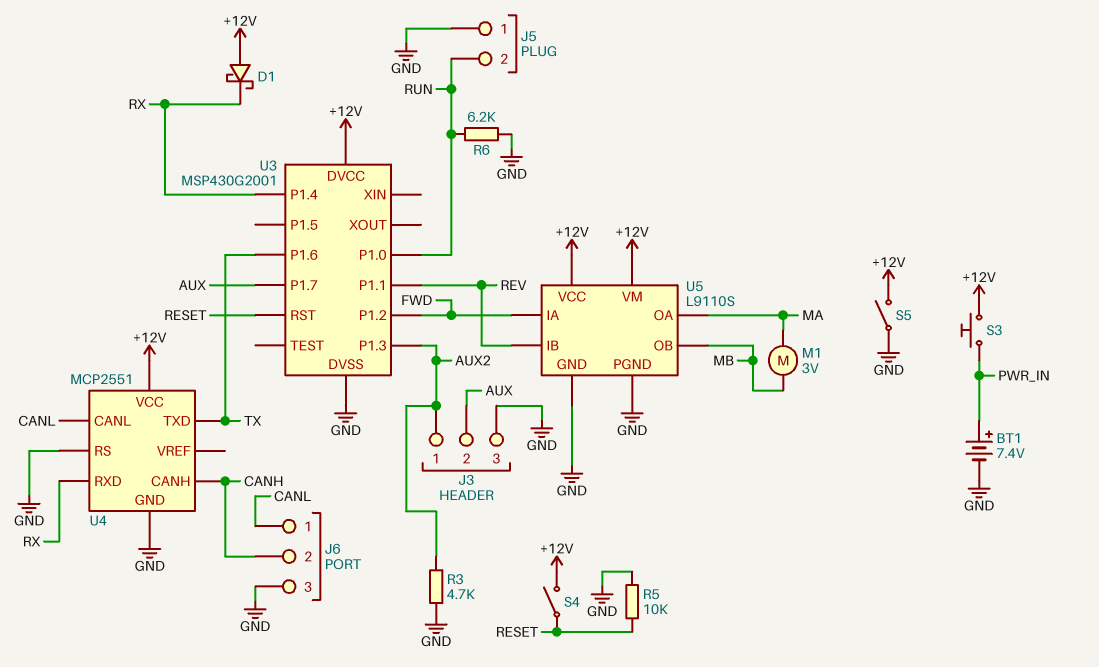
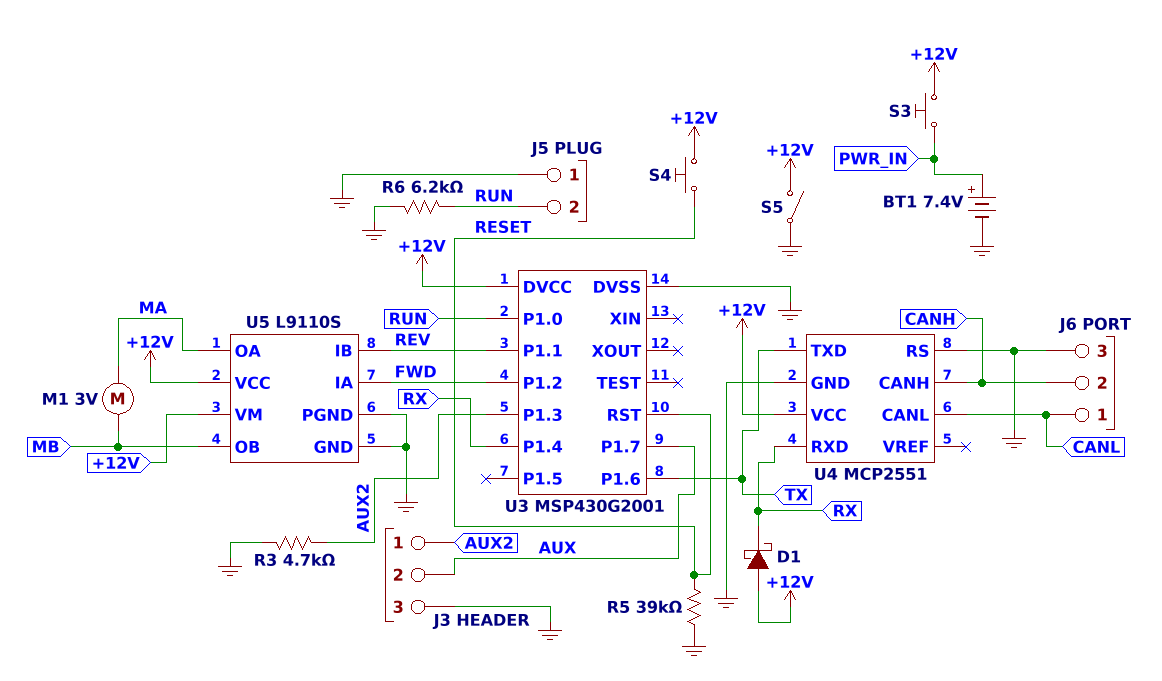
R5: 10k (GND, RESET) -> 39k (GND, RESET)
S4: switch (+12V, RESET) -> button (+12V, RESET)

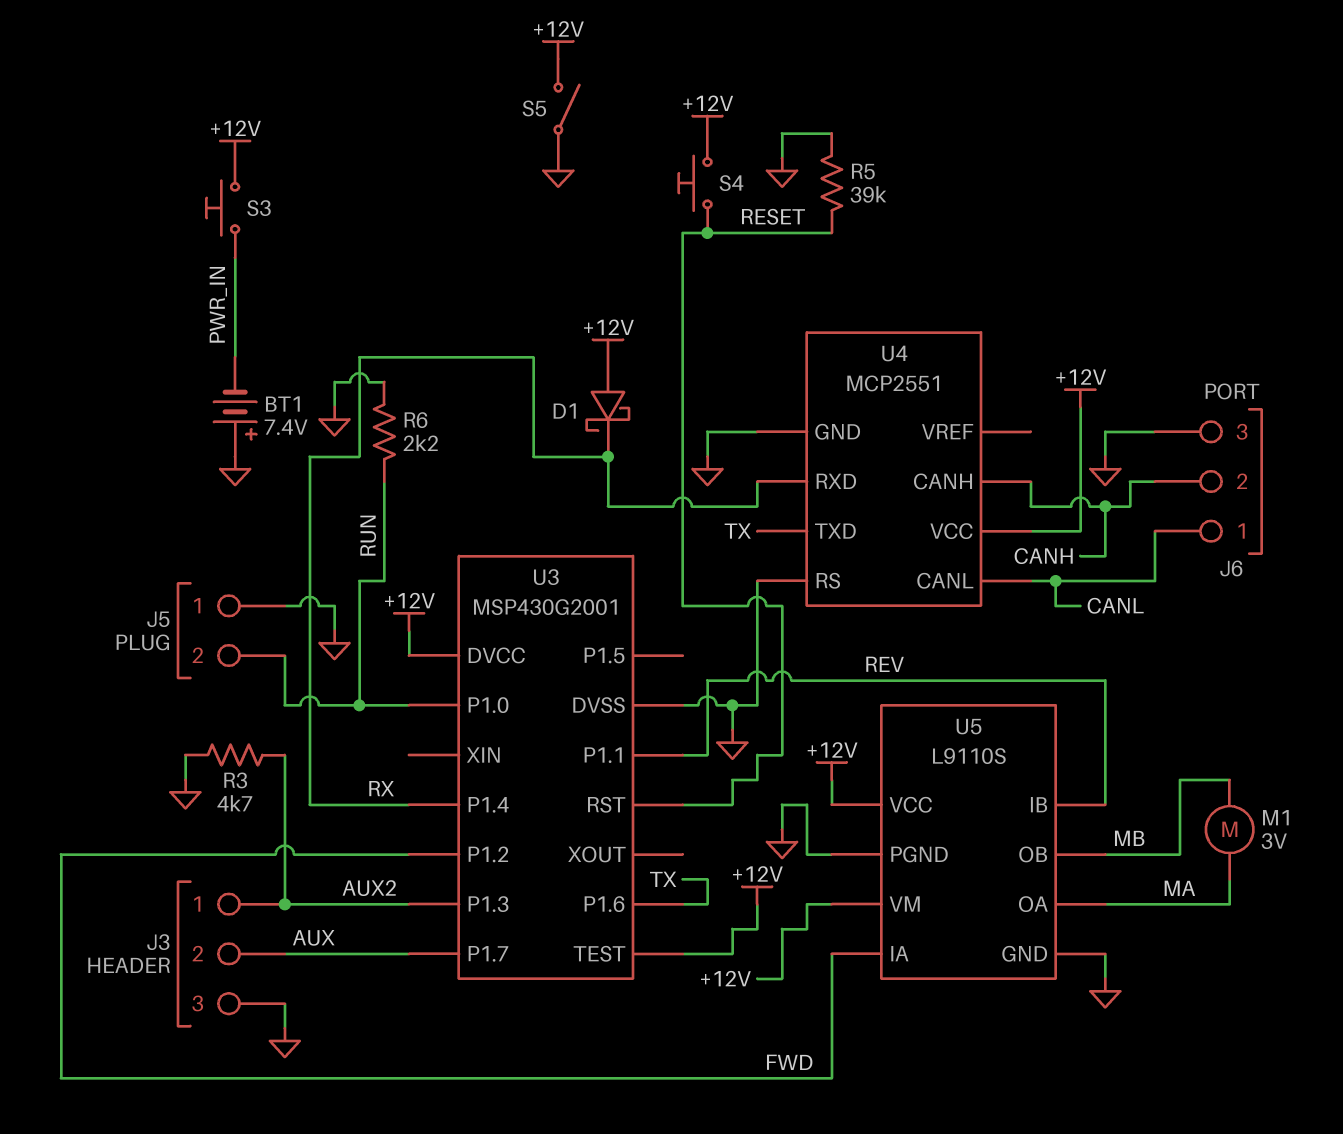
BT1: 7.4V (plus PWR_IN, minus GND) -> 7.4V (plus GND, minus PWR_IN)
R6: 6.2k (GND, RUN) -> 2.2k (GND, RUN)
U3 pin TEST: none -> +12V

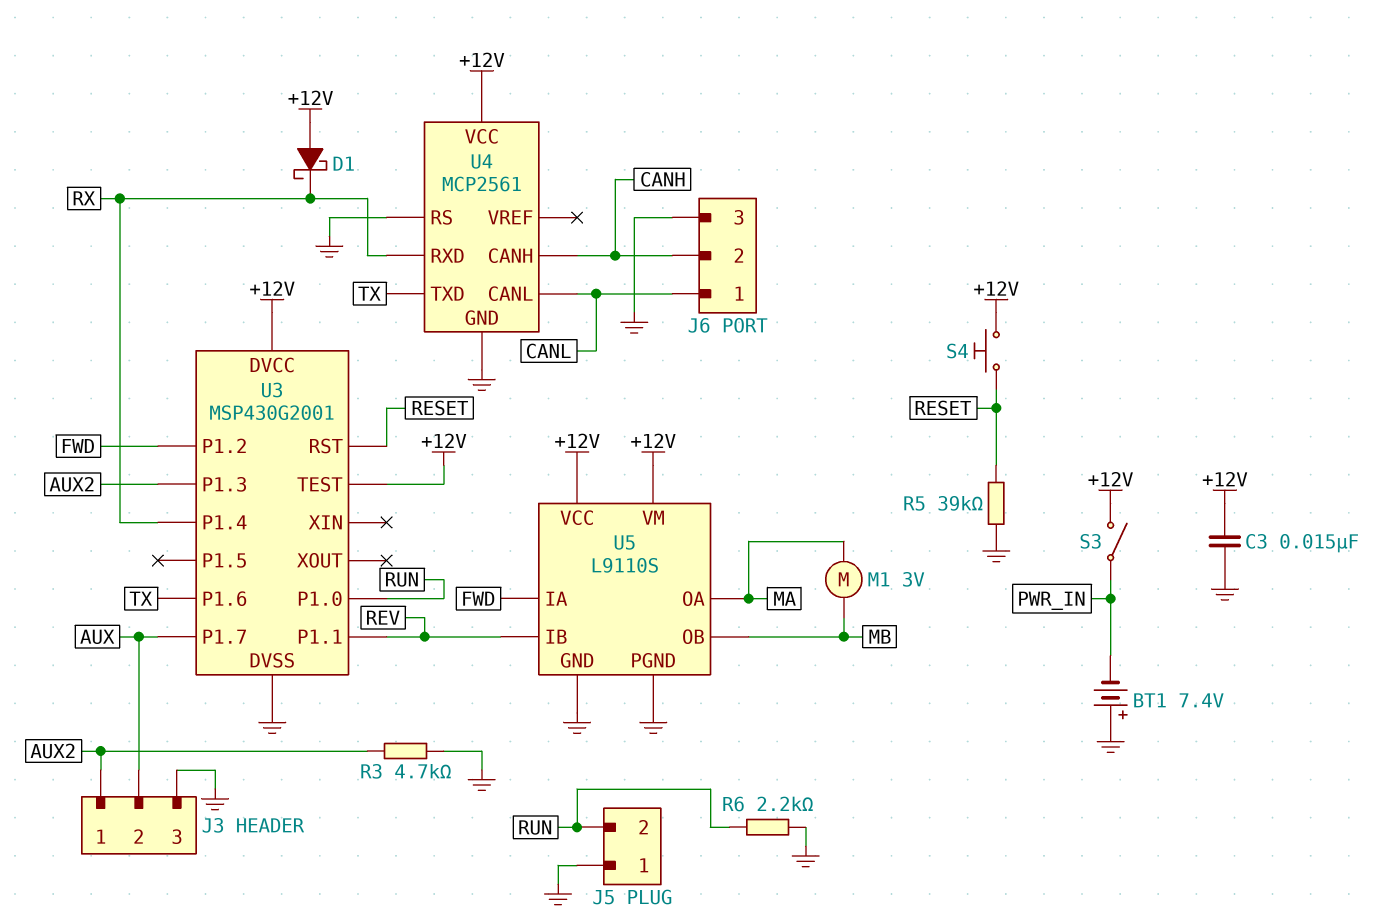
C3: none -> 15nF (+12V, GND)
S3: button (+12V, PWR_IN) -> switch (+12V, PWR_IN)
S5: switch (+12V, GND) -> none
U4: MCP2551 -> MCP2561

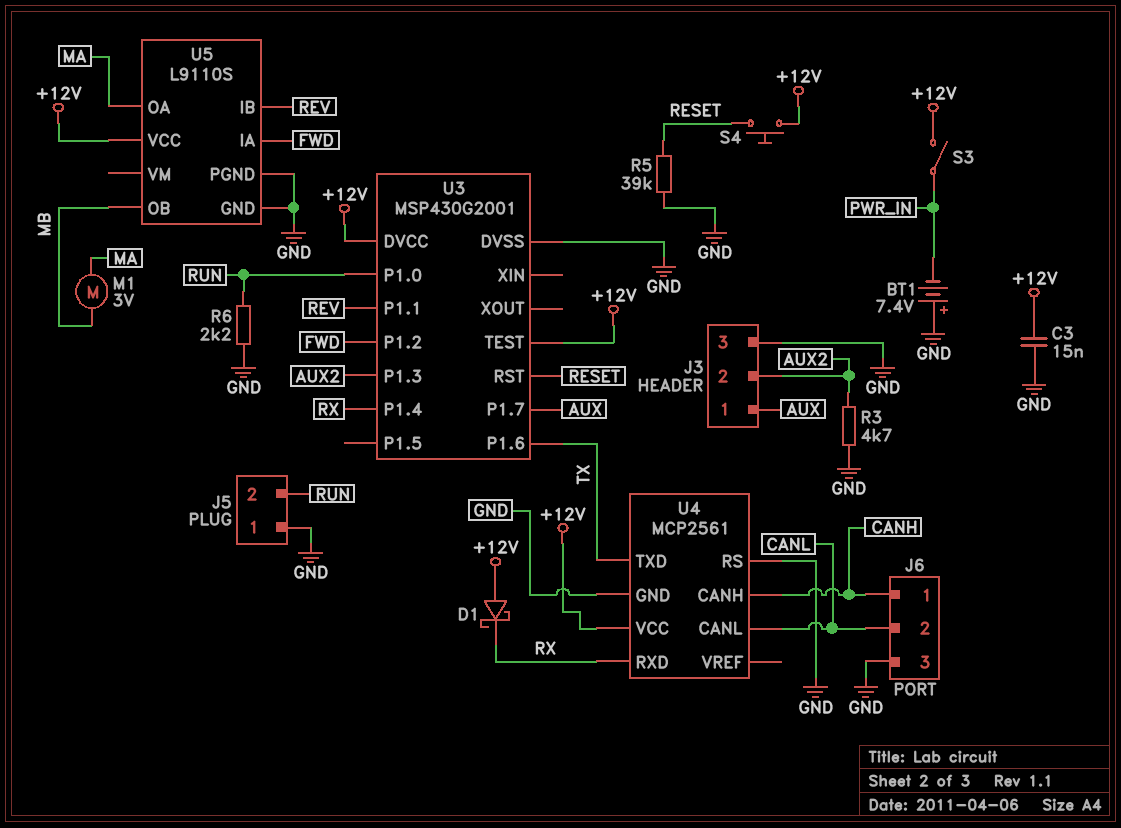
J3 pin 1: AUX2 -> AUX
J3 pin 2: AUX -> AUX2
J6 pin 1: CANL -> CANH
J6 pin 2: CANH -> CANL
U5 pin VM: +12V -> none

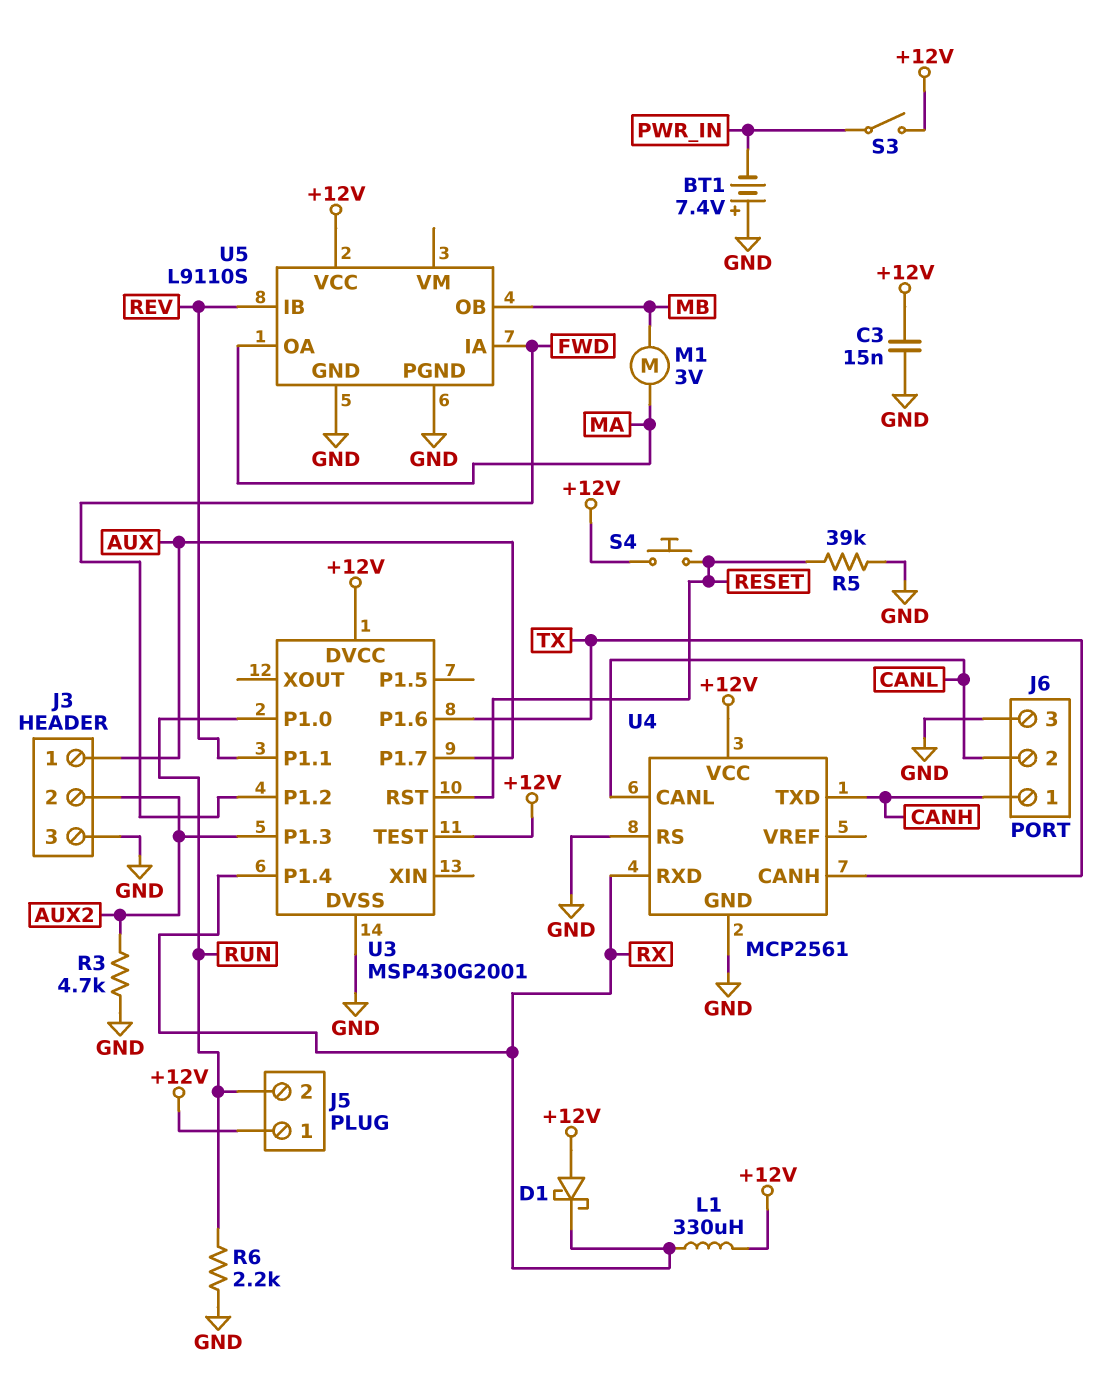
J5 pin 1: GND -> +12V
L1: none -> 330uH (+12V, RX)
U4 pin CANH: CANH -> TX
U4 pin TXD: TX -> CANH

